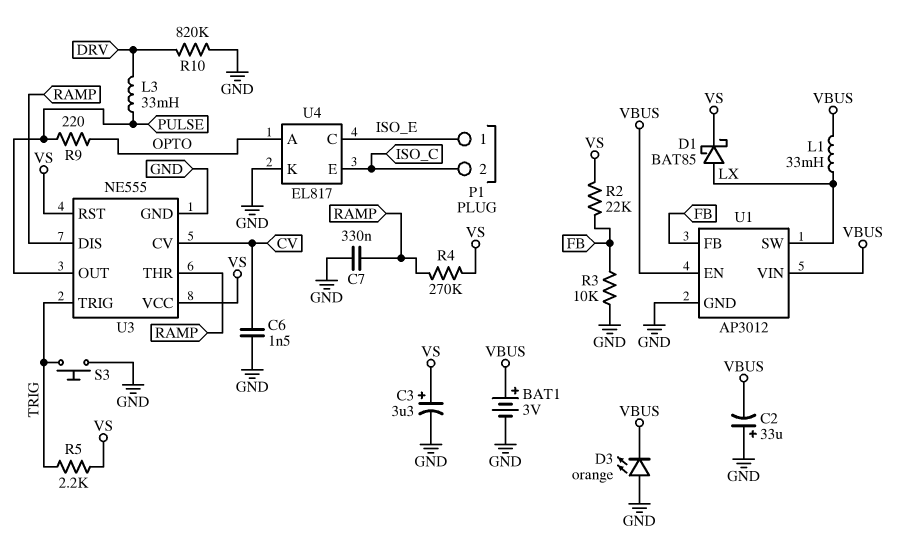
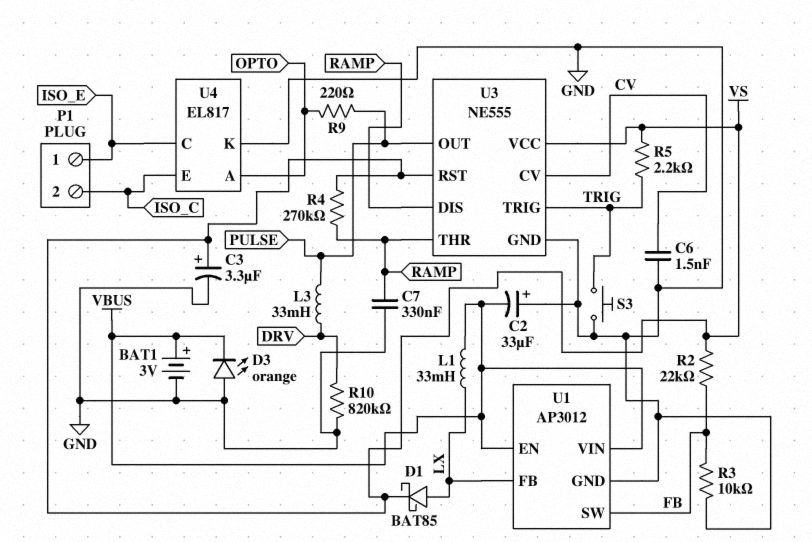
U1 pin FB: FB -> LX
U1 pin SW: LX -> FB

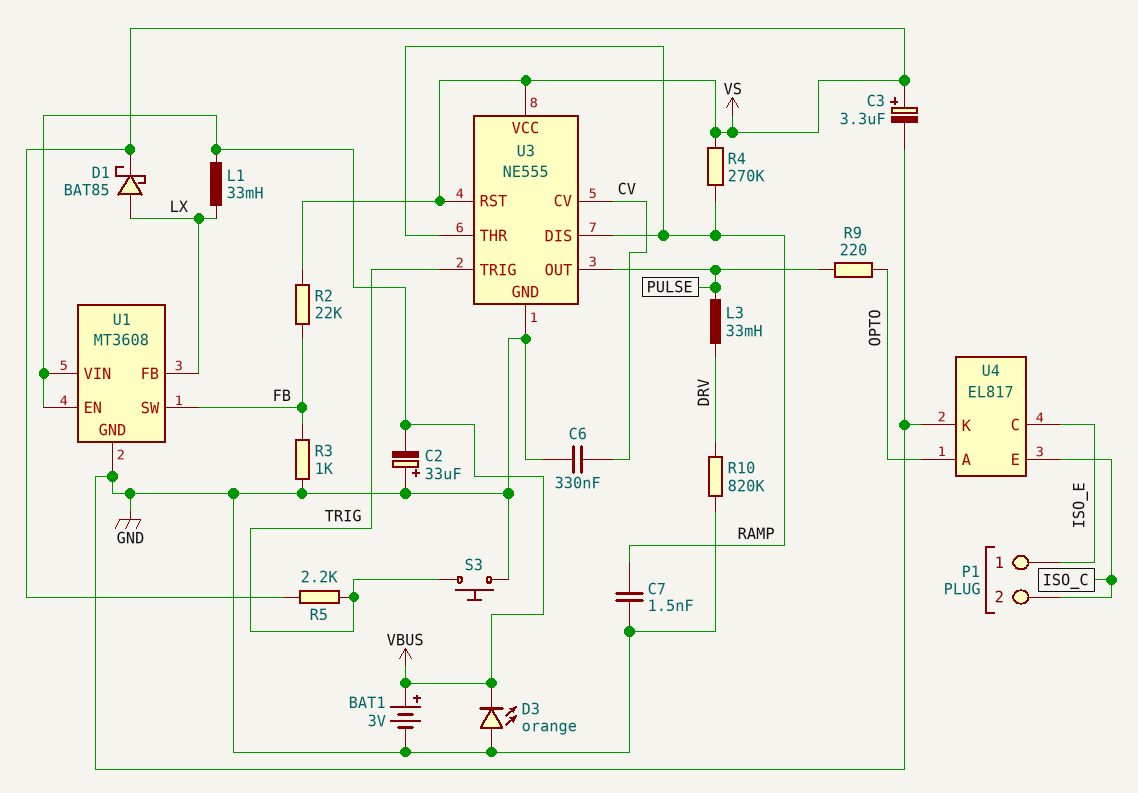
C6: 1.5nF (CV, GND) -> 330nF (CV, GND)
C7: 330nF (GND, RAMP) -> 1.5nF (GND, RAMP)
R3: 10k (FB, GND) -> 1k (FB, GND)
U1: AP3012 -> MT3608

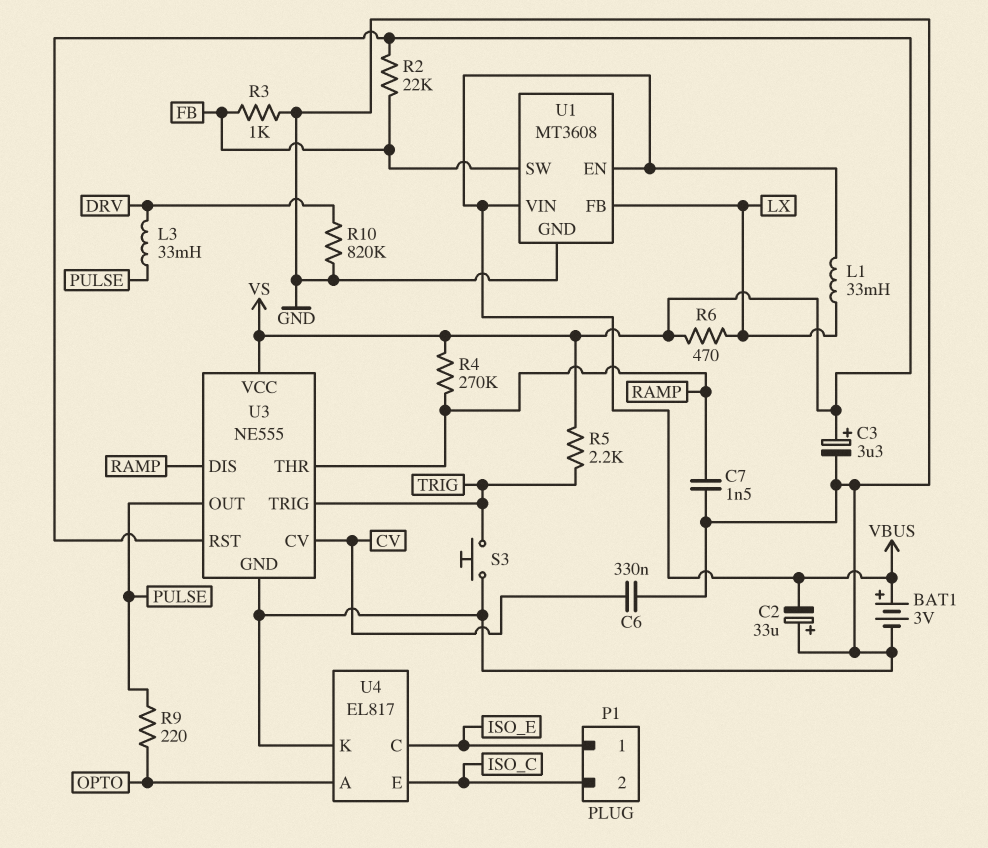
D1: schottky BAT85 (A LX, K VS) -> none
D3: LED orange (A GND, K VBUS) -> none
R6: none -> 470 (LX, VS)

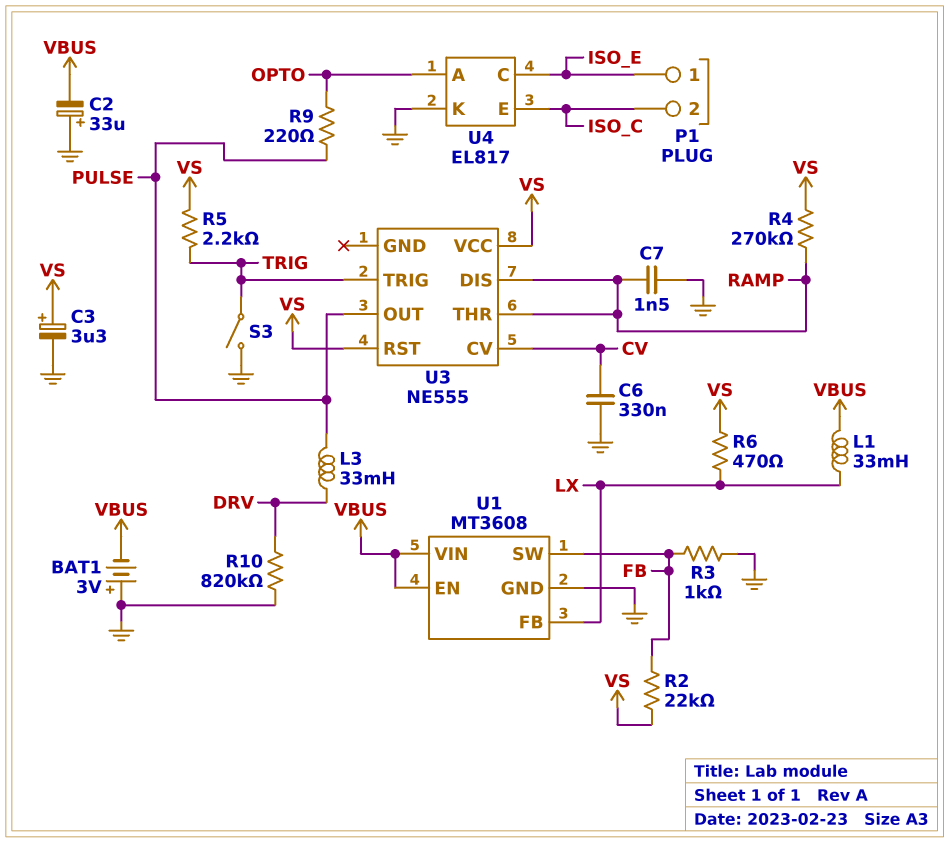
BAT1: 3V (plus VBUS, minus GND) -> 3V (plus GND, minus VBUS)
S3: button (GND, TRIG) -> switch (GND, TRIG)
U3 pin GND: GND -> none

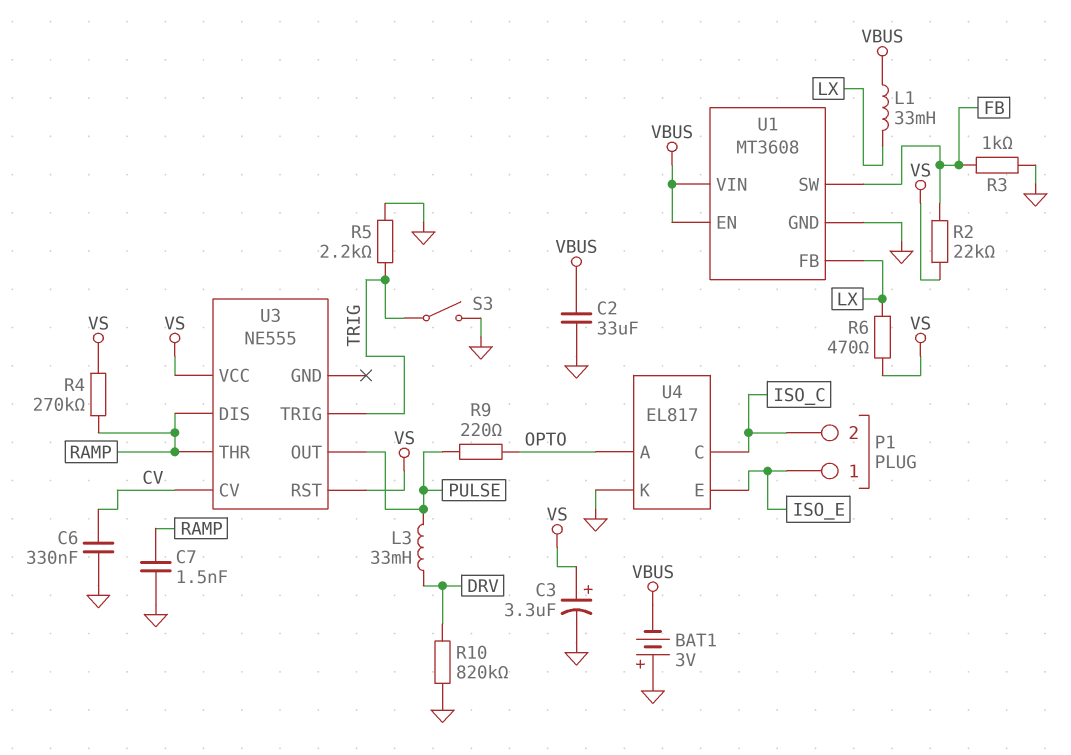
C2: 33uF (plus GND, minus VBUS) -> 33uF (GND, VBUS)
R5: 2.2k (TRIG, VS) -> 2.2k (GND, TRIG)
U4 pin C: ISO_E -> ISO_C
U4 pin E: ISO_C -> ISO_E

